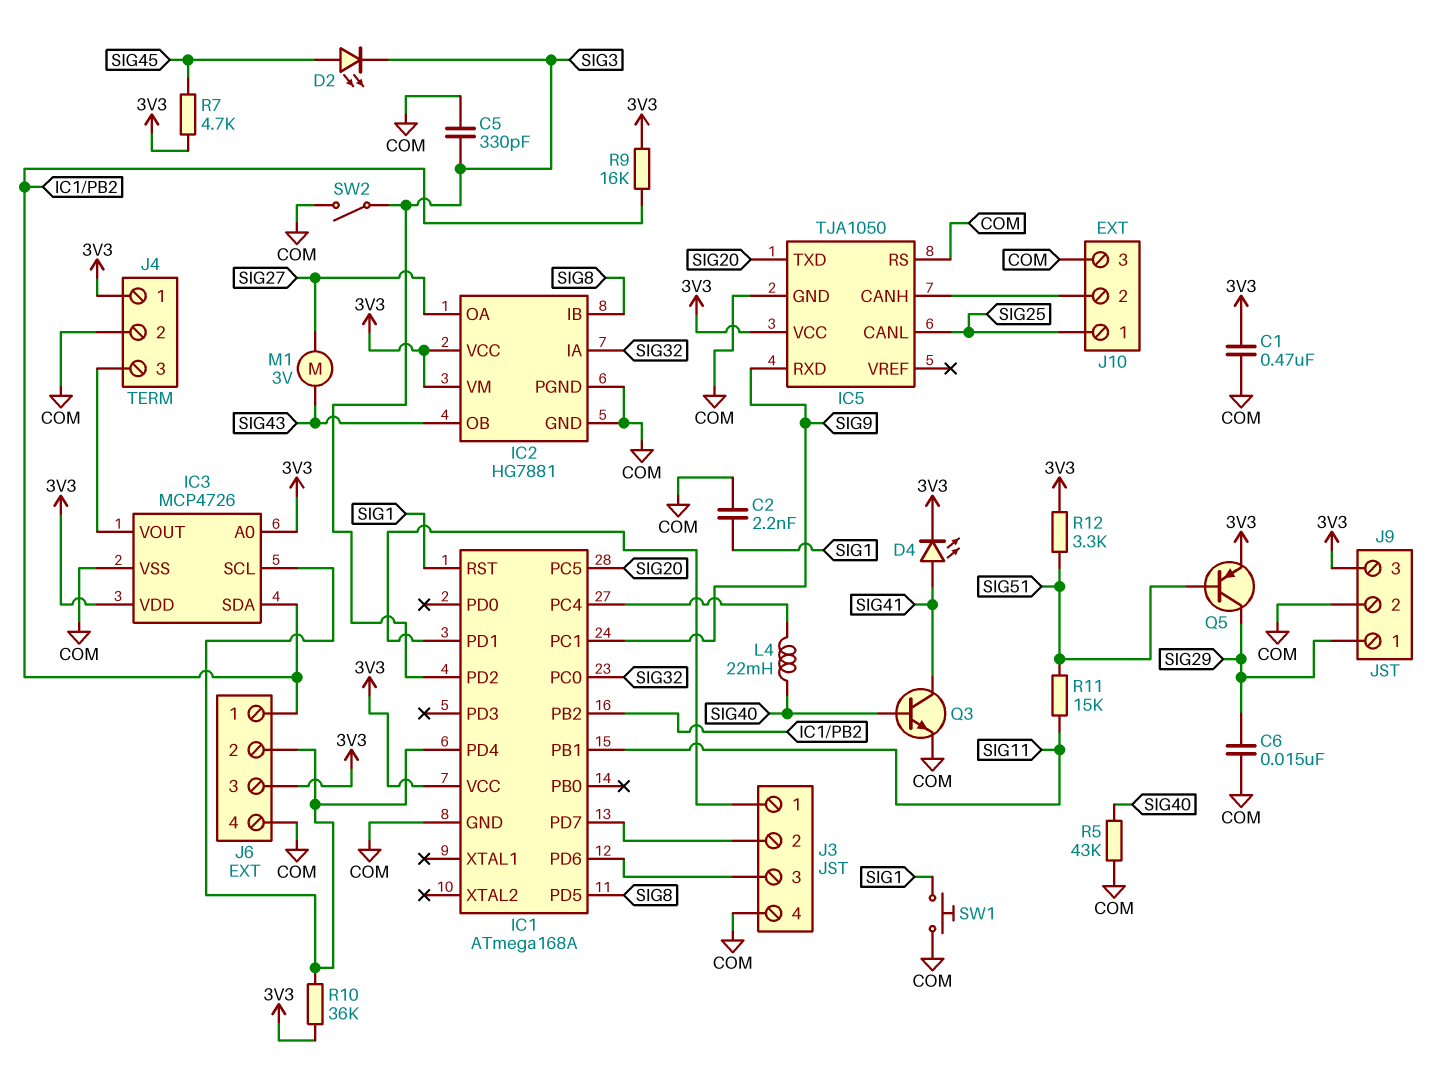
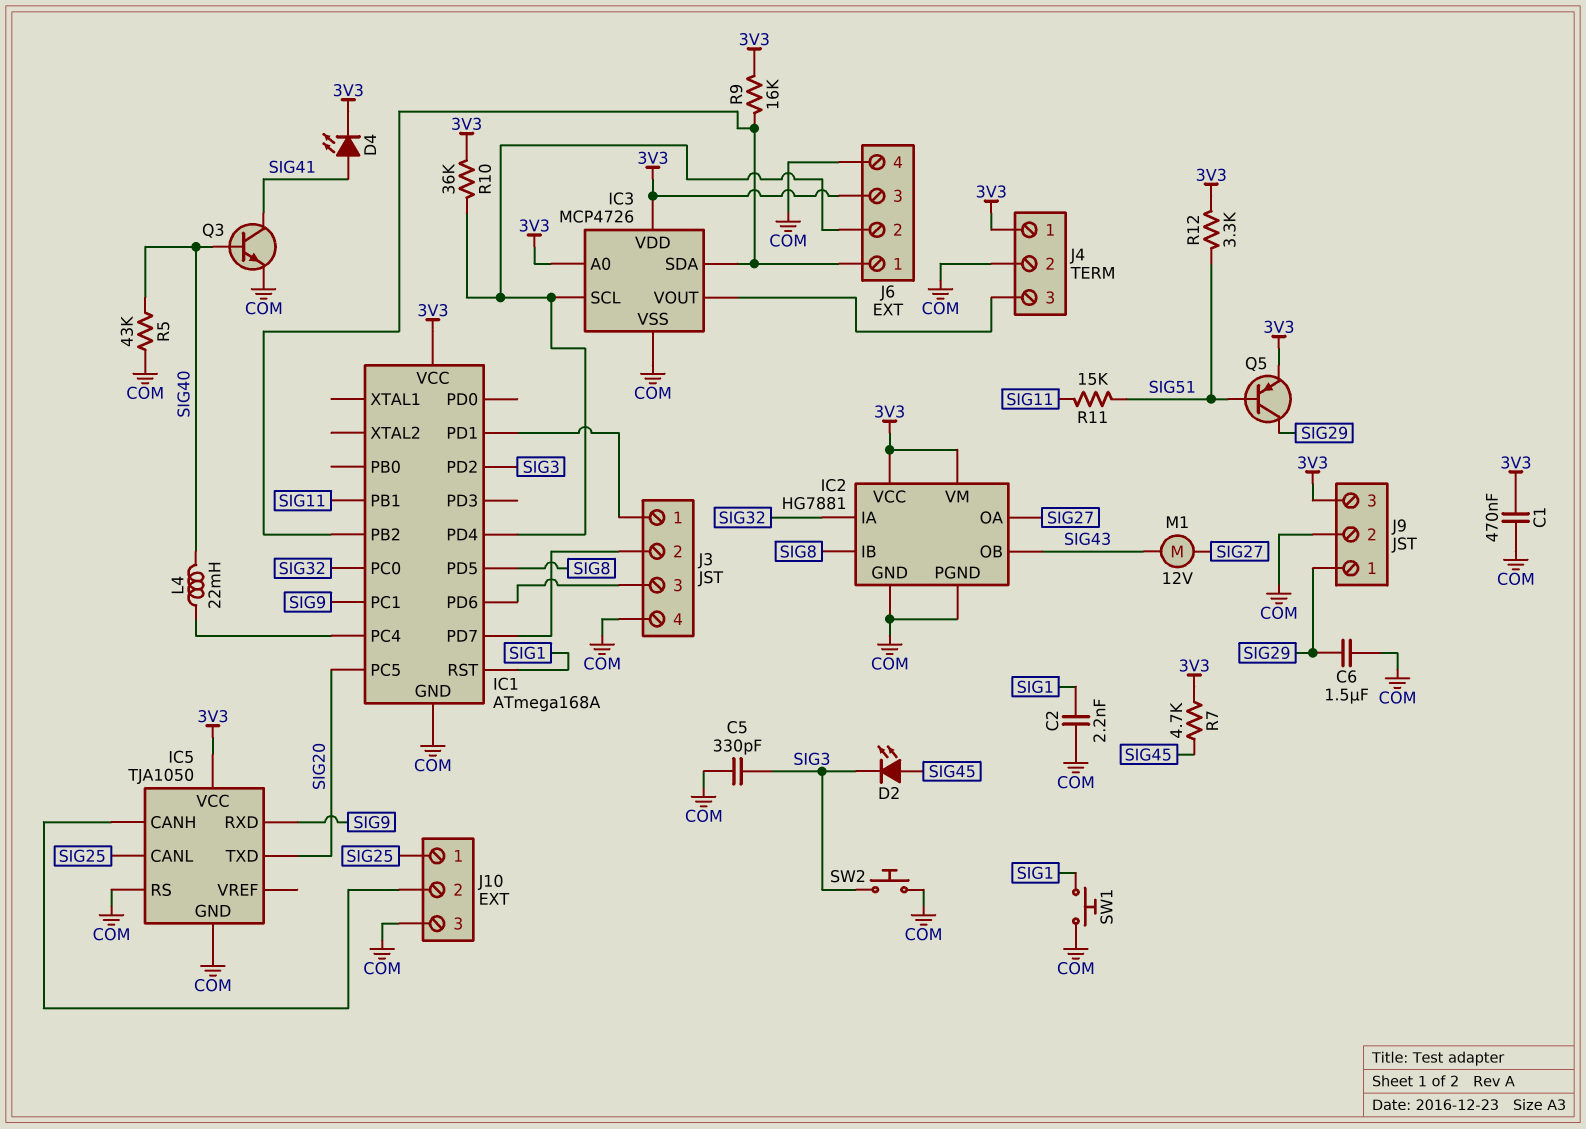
C6: 15nF (COM, SIG29) -> 1.5uF (COM, SIG29)
M1: motor 3V (SIG27, SIG43) -> motor 12V (SIG27, SIG43)
SW2: switch (COM, SIG3) -> button (COM, SIG3)

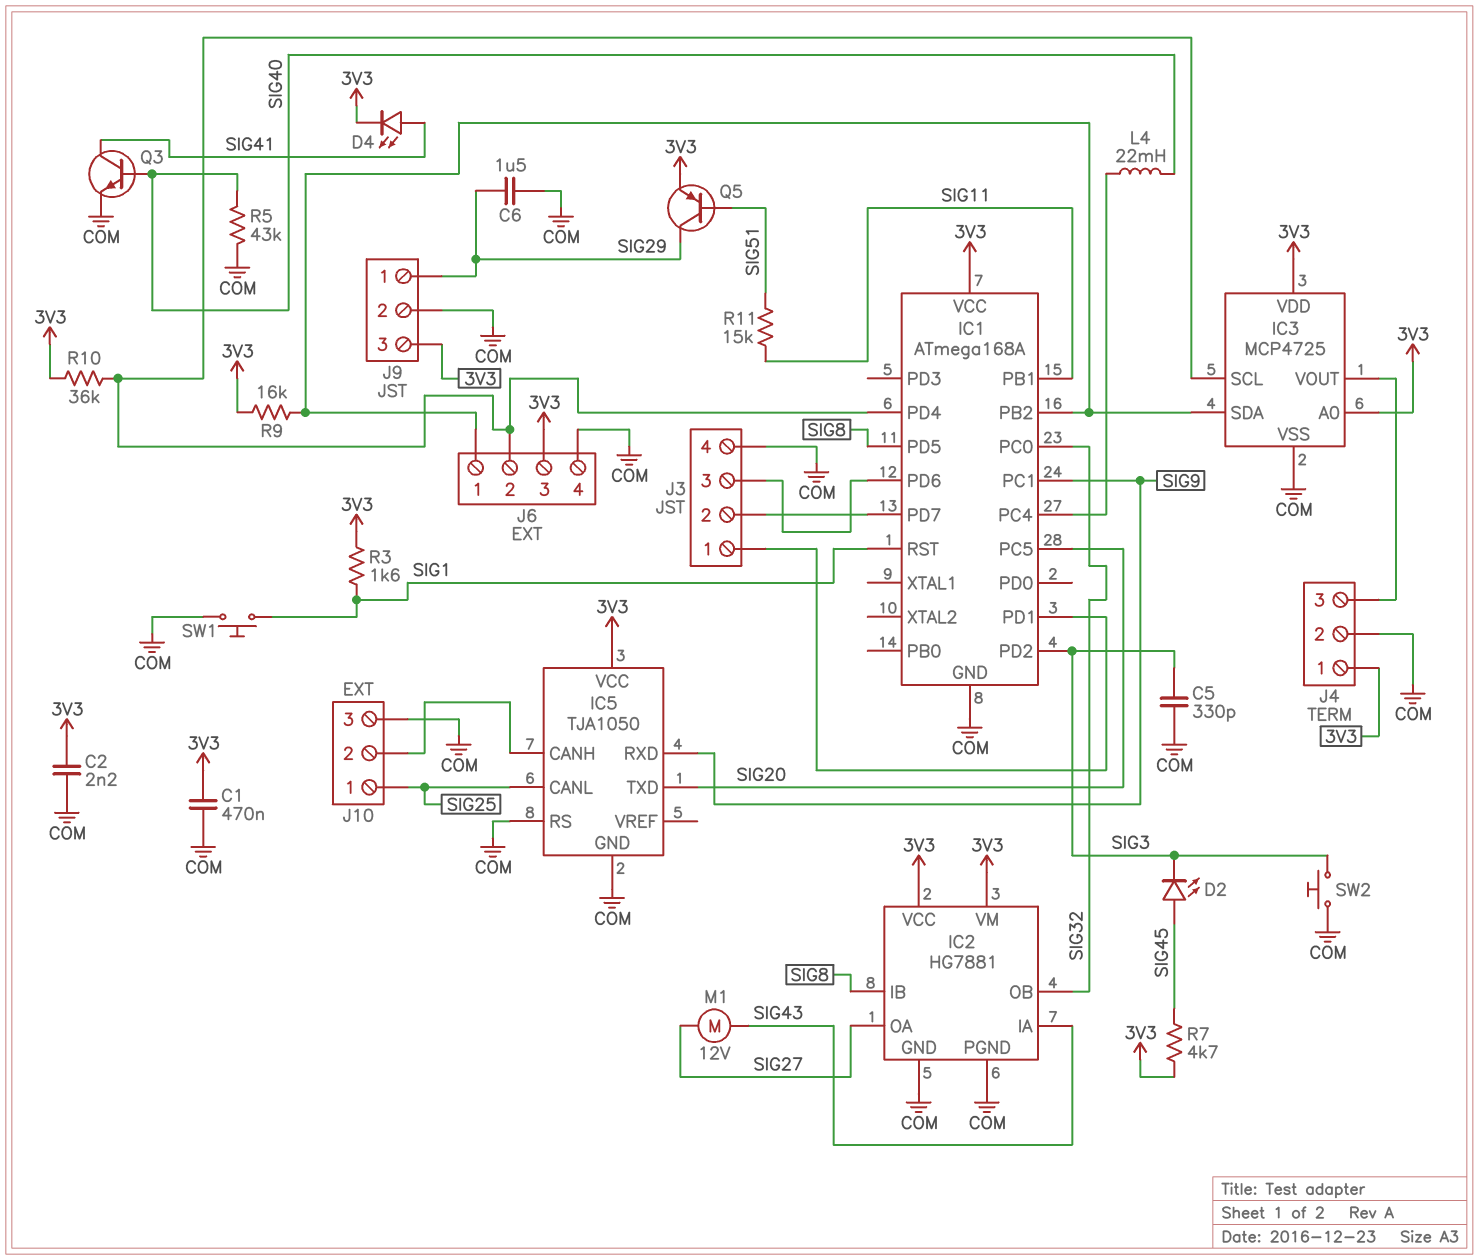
C2: 2.2nF (COM, SIG1) -> 2.2nF (3V3, COM)
IC2 pin IA: SIG32 -> SIG43
IC2 pin OB: SIG43 -> SIG32
IC3: MCP4726 -> MCP4725
R3: none -> 1.6k (3V3, SIG1)
R12: 3.3k (3V3, SIG51) -> none

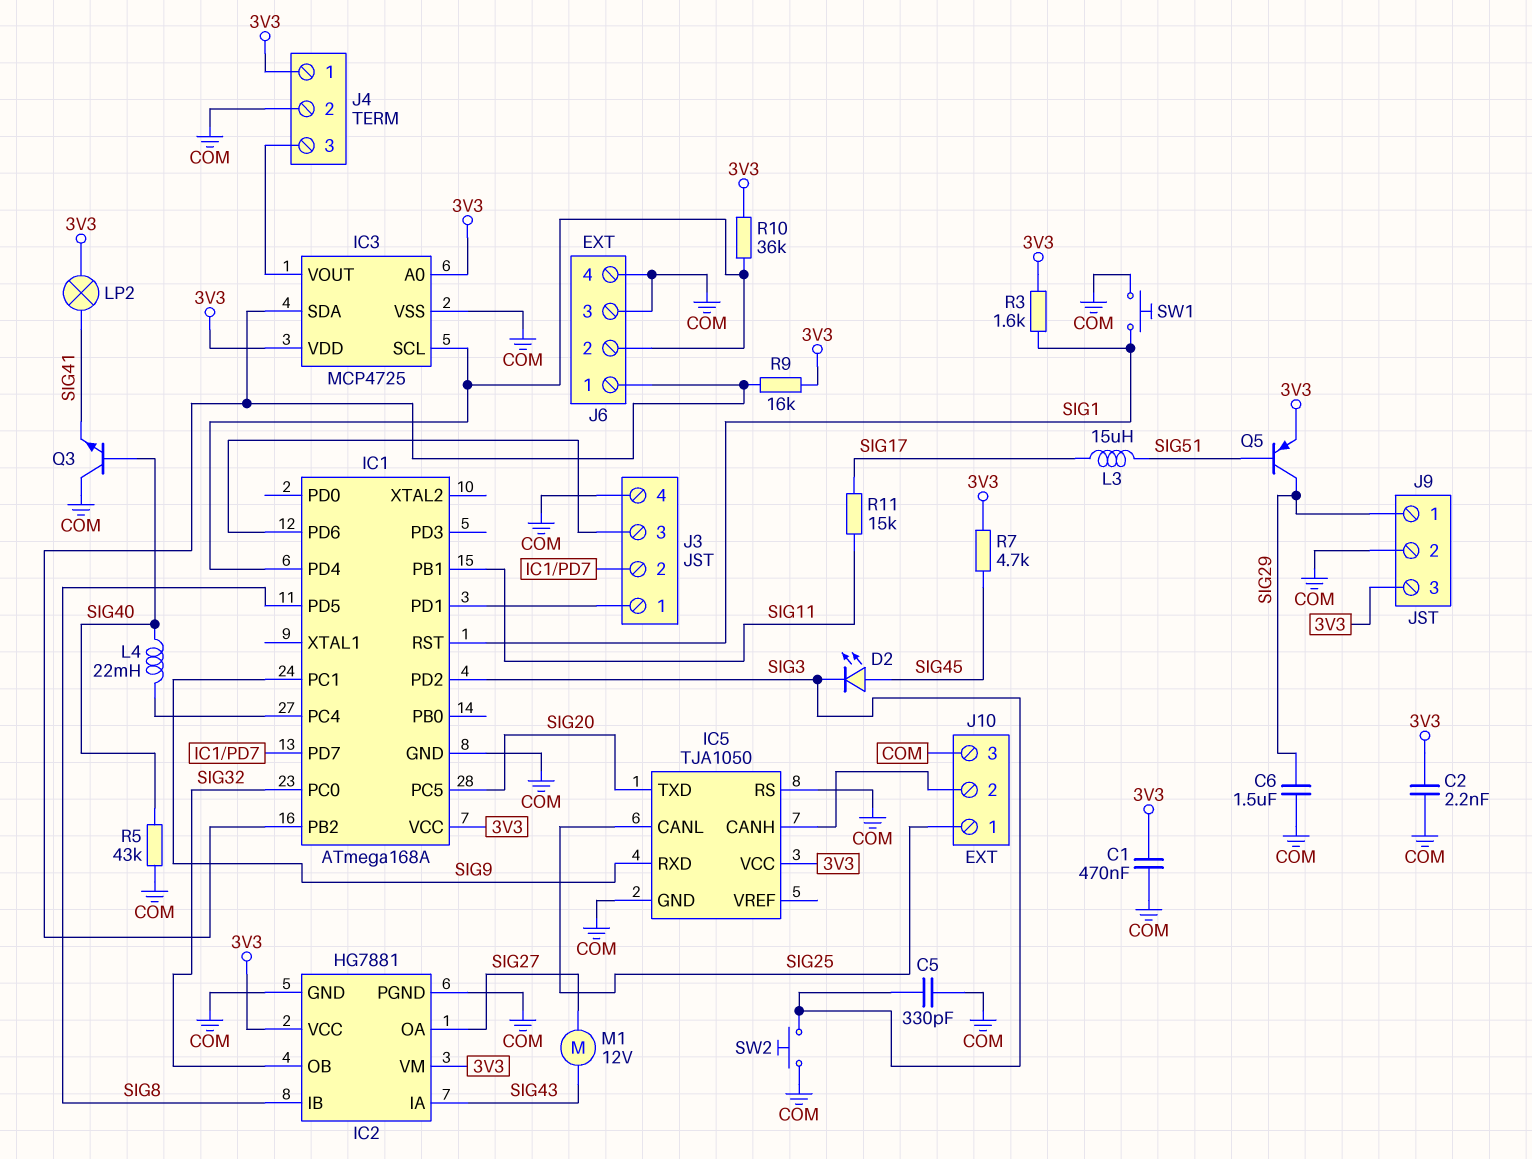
D4: LED (A SIG41, K 3V3) -> none
J6 pin 3: 3V3 -> COM
L3: none -> 15uH (SIG17, SIG51)
LP2: none -> lamp (3V3, SIG41)
Q3: NPN (B SIG40, C SIG41, E COM) -> NPN (B SIG40, C COM, E SIG41)
R11: 15k (SIG11, SIG51) -> 15k (SIG11, SIG17)

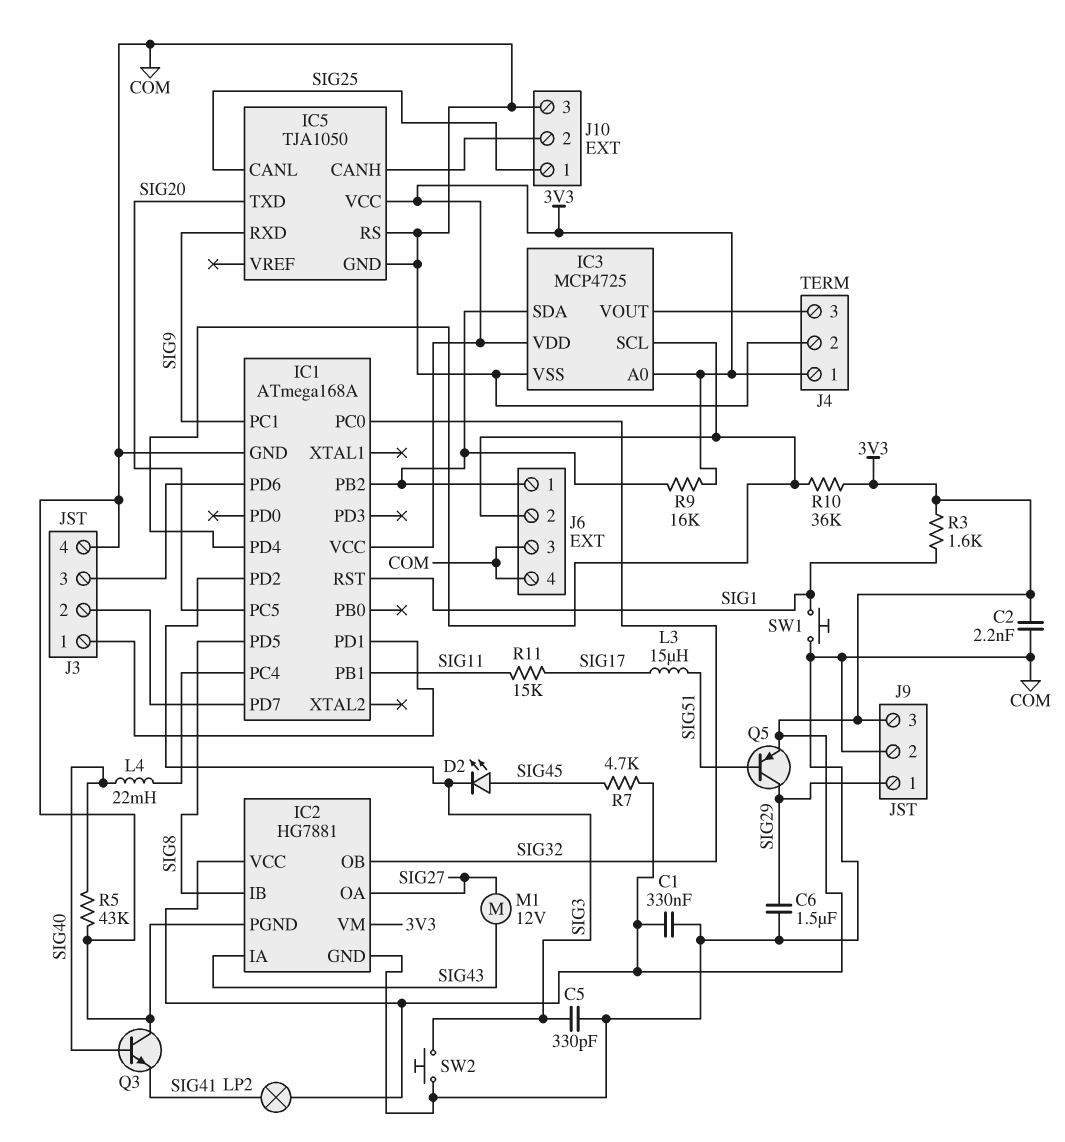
C1: 470nF (3V3, COM) -> 330nF (3V3, COM)

